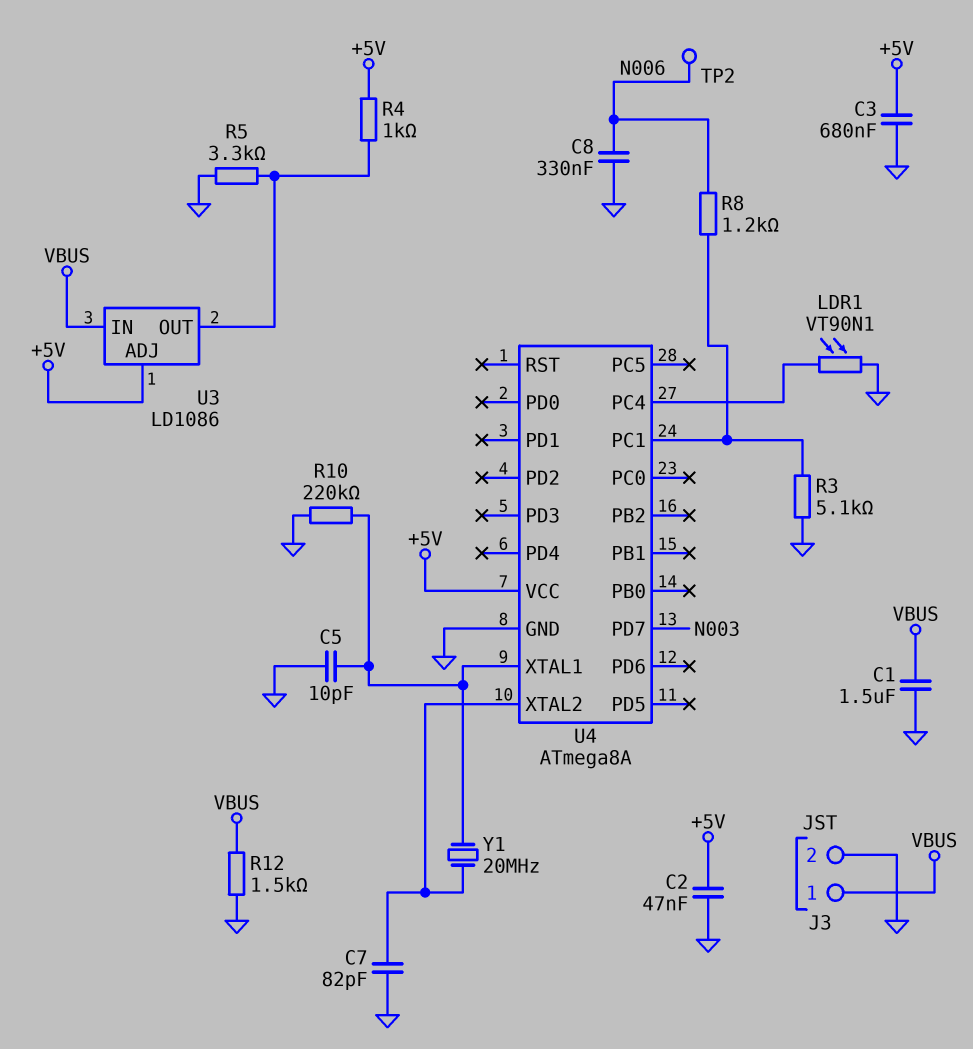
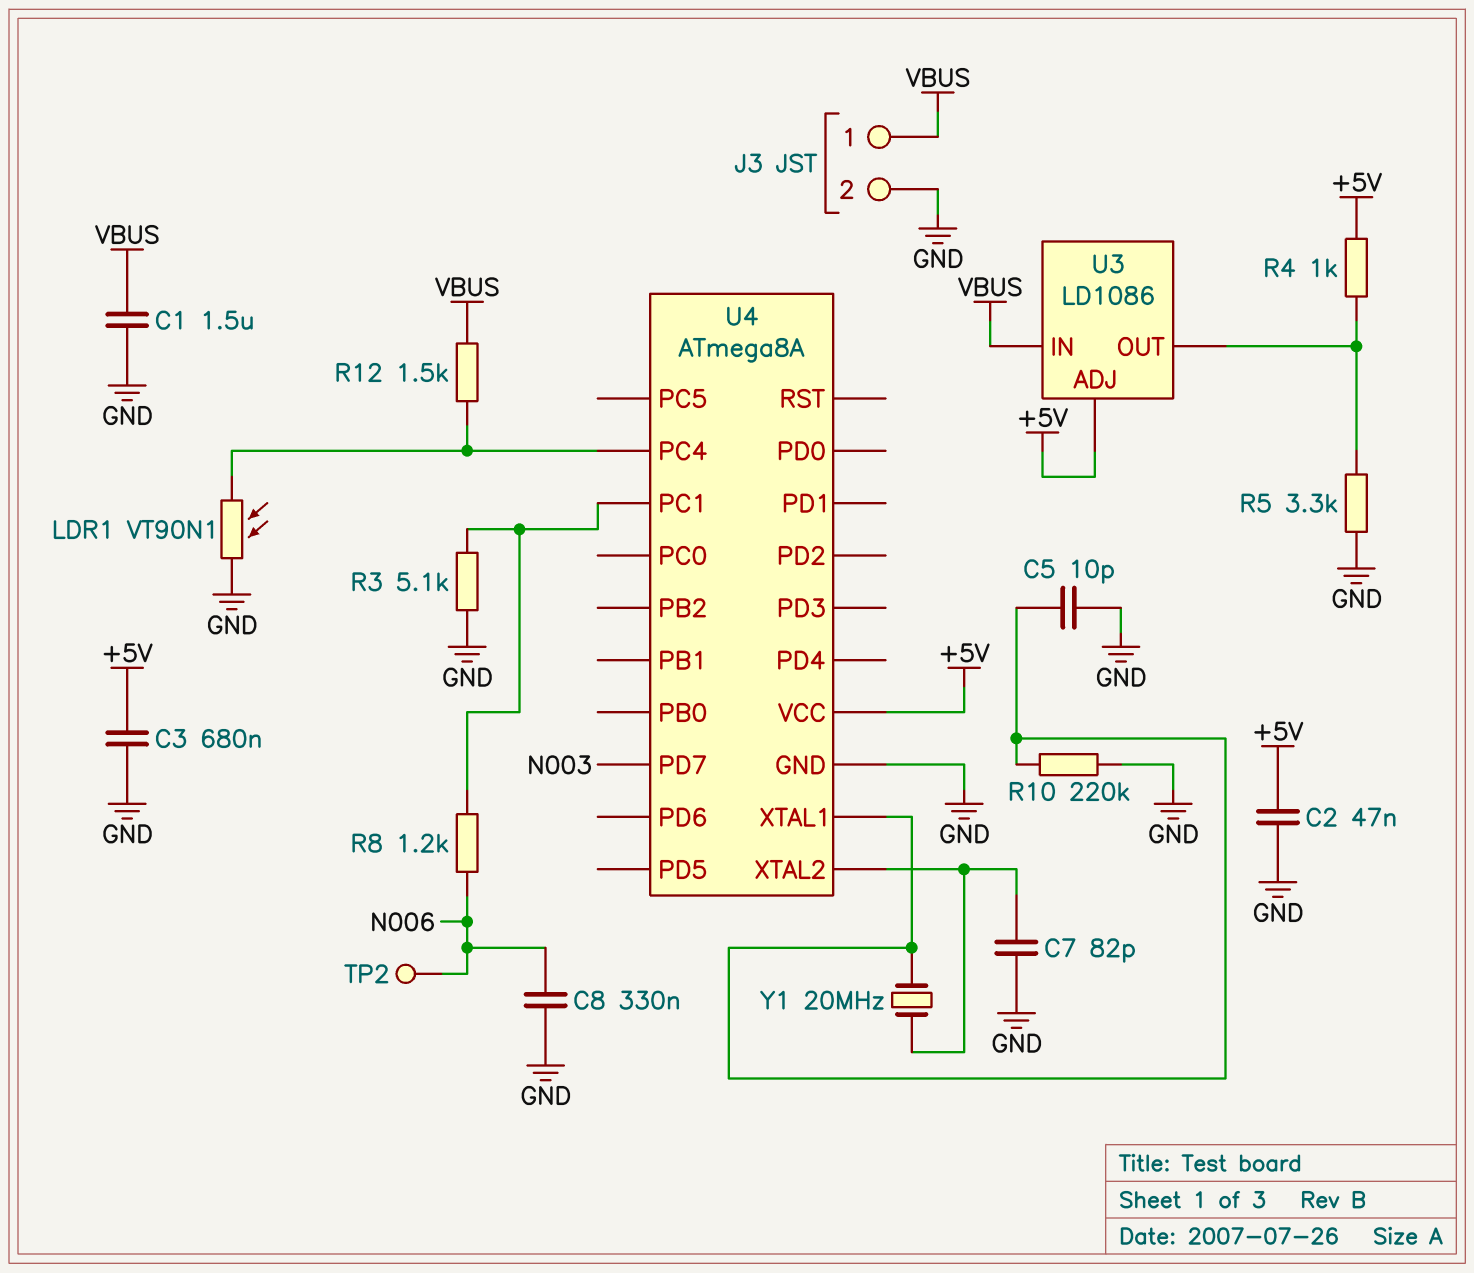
R12: 1.5k (GND, VBUS) -> 1.5k (U4/PC4, VBUS)

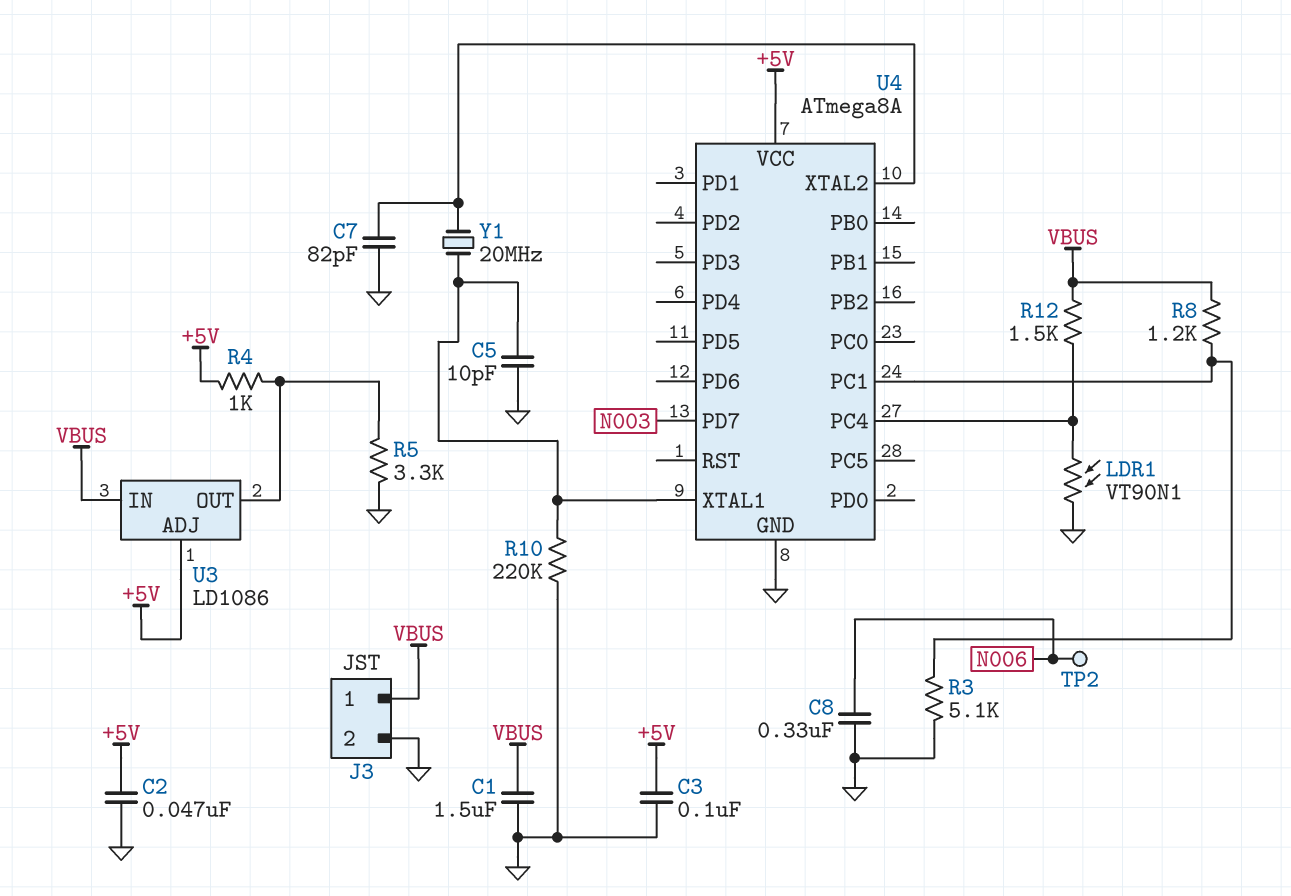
C3: 680nF (+5V, GND) -> 100nF (+5V, GND)
R8: 1.2k (N006, U4/PC1) -> 1.2k (U4/PC1, VBUS)

